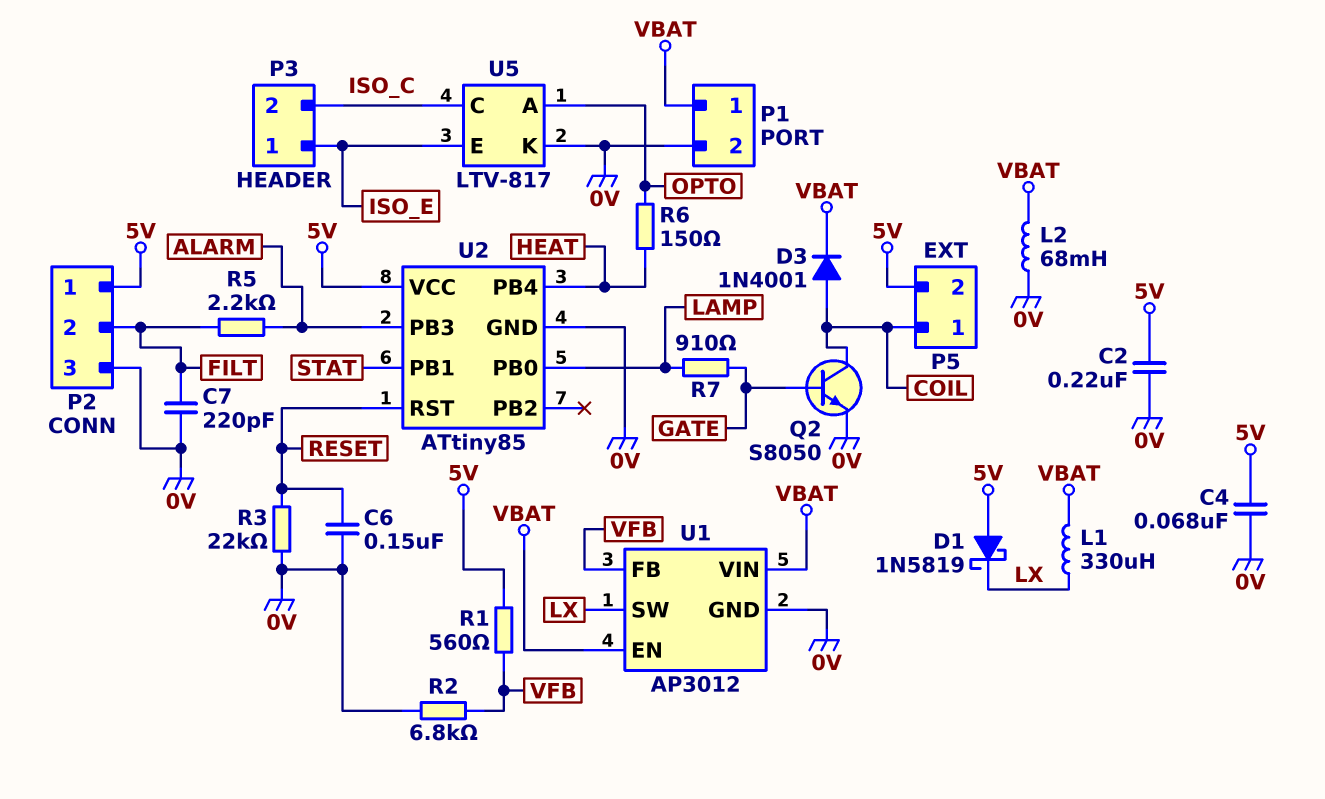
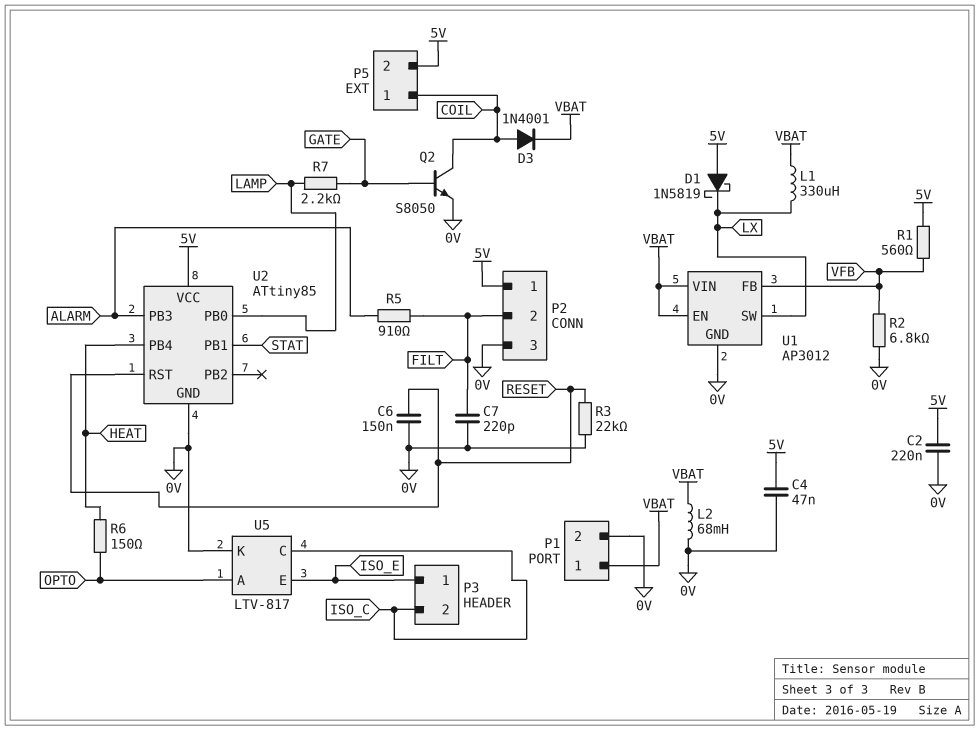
C4: 68nF (0V, 5V) -> 47nF (0V, 5V)
R5: 2.2k (ALARM, FILT) -> 910 (ALARM, FILT)
R7: 910 (GATE, LAMP) -> 2.2k (GATE, LAMP)

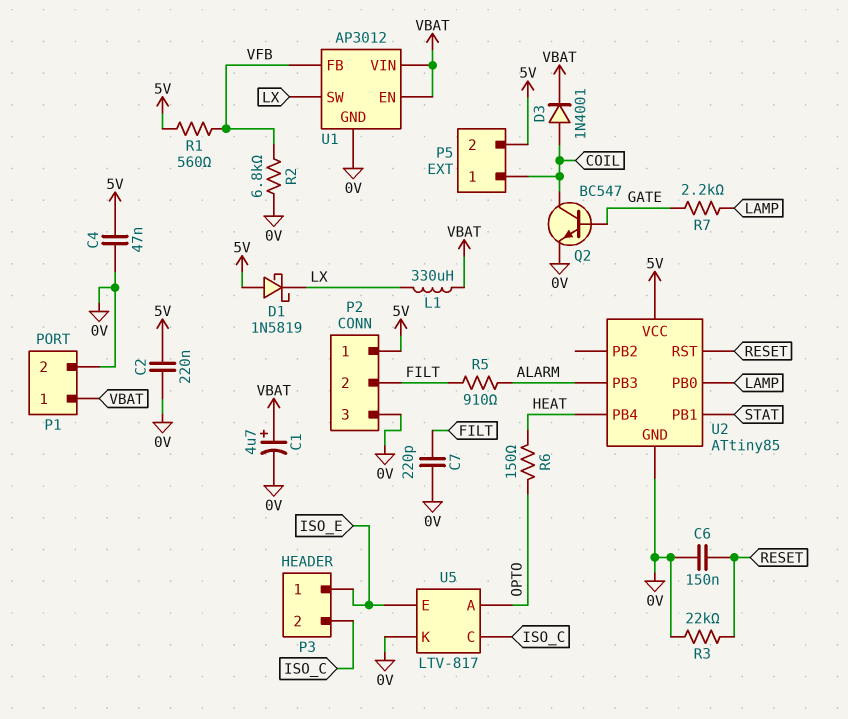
C1: none -> 4.7uF (plus VBAT, minus 0V)
L2: 68mH (0V, VBAT) -> none
Q2: NPN S8050 (B GATE, C COIL, E 0V) -> NPN BC547 (B GATE, C COIL, E 0V)

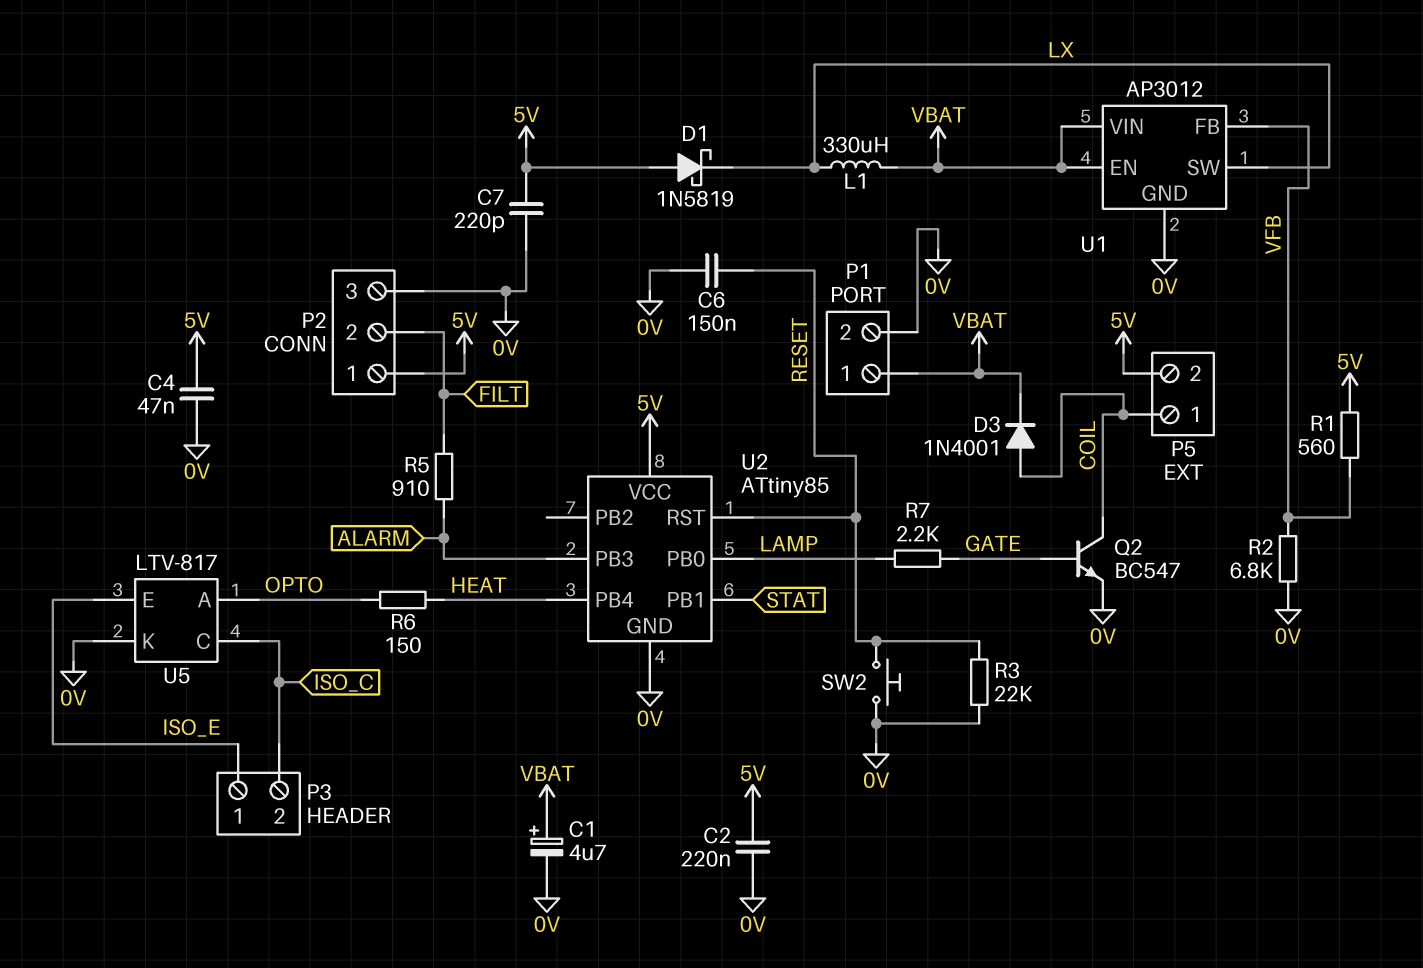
C7: 220pF (0V, FILT) -> 220pF (0V, 5V)
SW2: none -> button (0V, RESET)

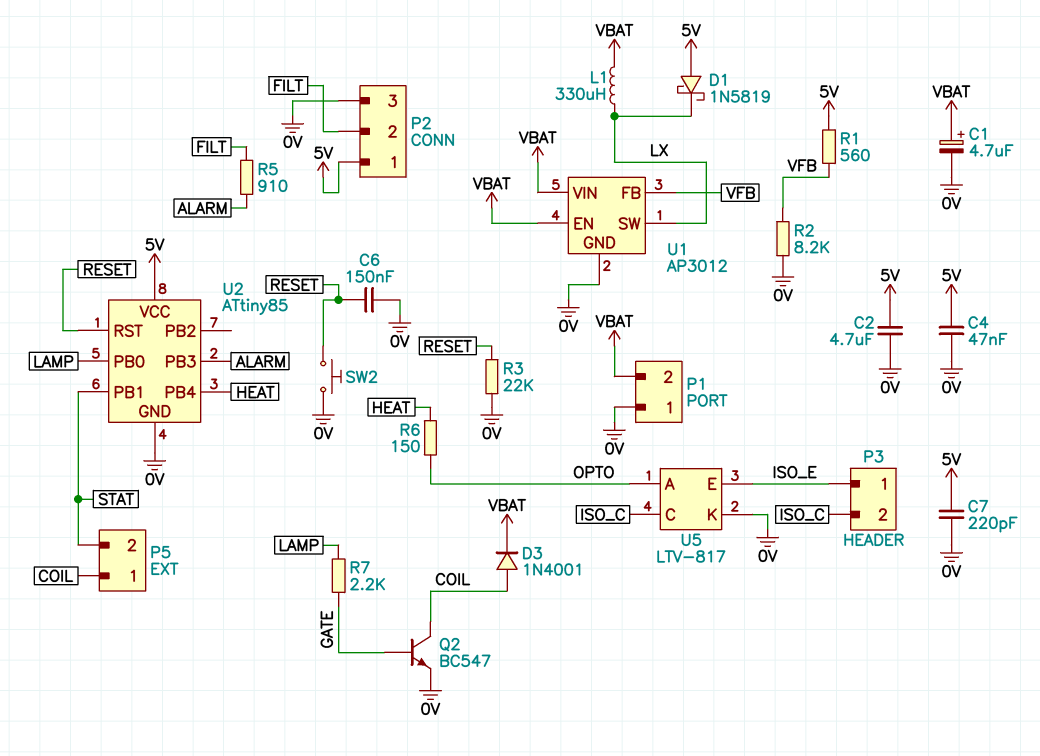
C2: 220nF (0V, 5V) -> 4.7uF (0V, 5V)
P1 pin 1: VBAT -> 0V
P1 pin 2: 0V -> VBAT
P5 pin 2: 5V -> STAT
R2: 6.8k (0V, VFB) -> 8.2k (0V, VFB)

